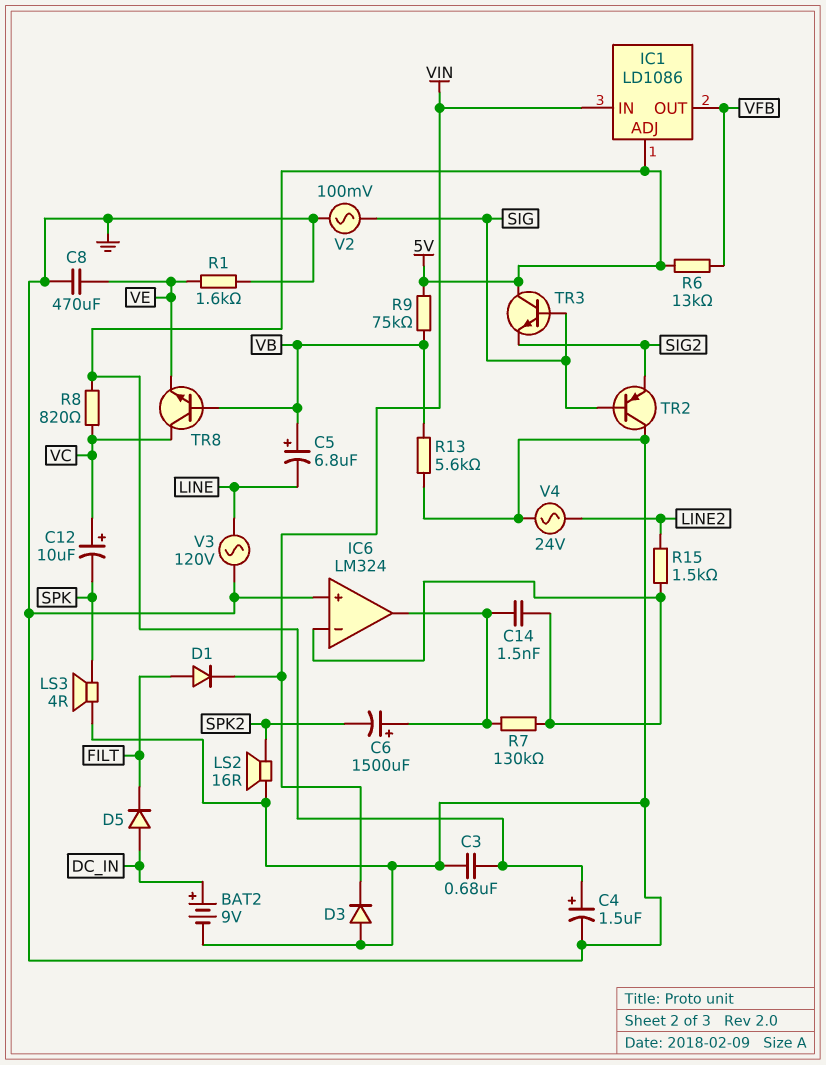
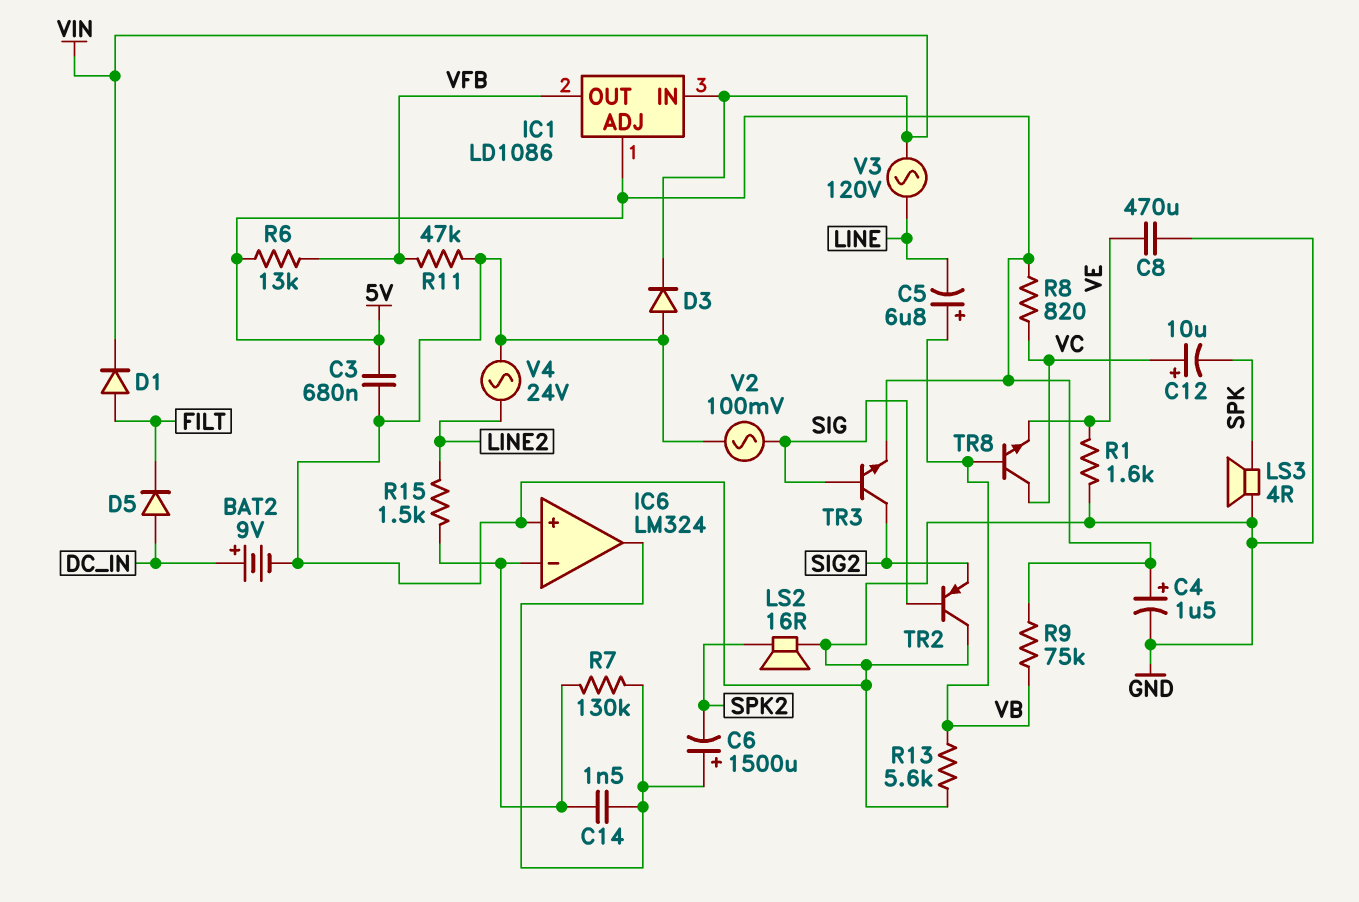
R11: none -> 47k (GND, VFB)
TR3: NPN (B SIG, C 5V, E SIG2) -> NPN (B SIG, C SIG2, E 5V)
V3: AC 120V (GND, LINE) -> AC 120V (LINE, VIN)

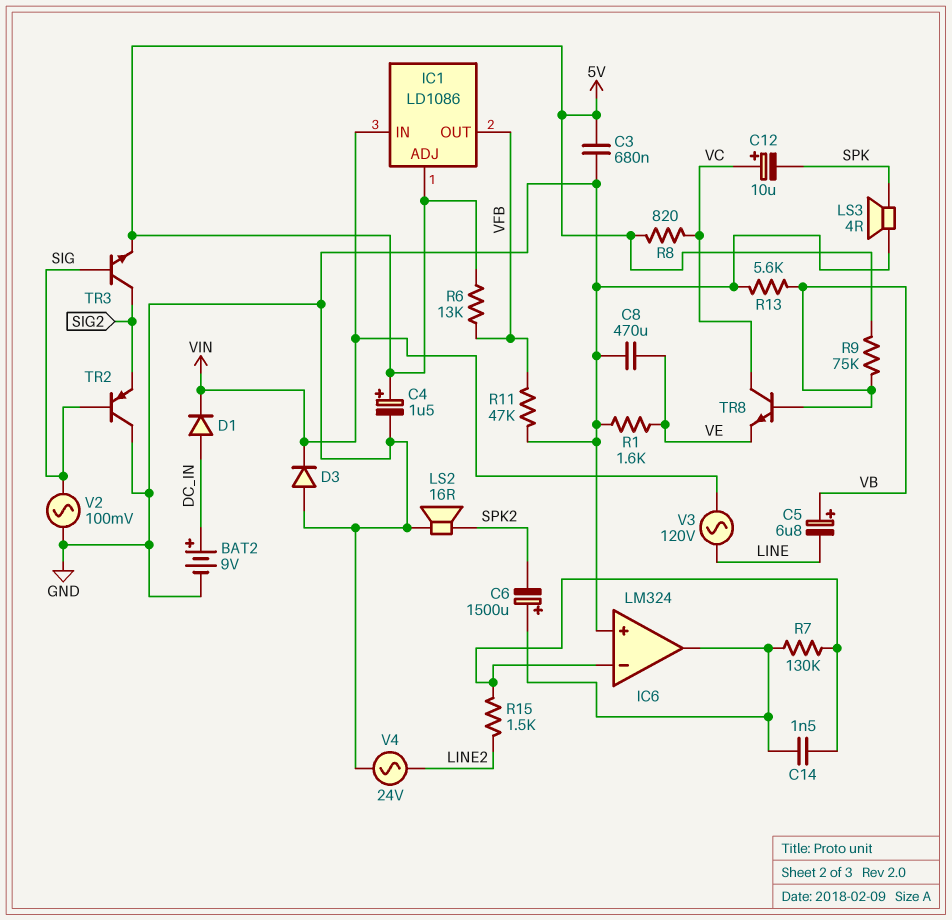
D1: diode (A FILT, K VIN) -> diode (A DC_IN, K VIN)
D5: diode (A DC_IN, K FILT) -> none

